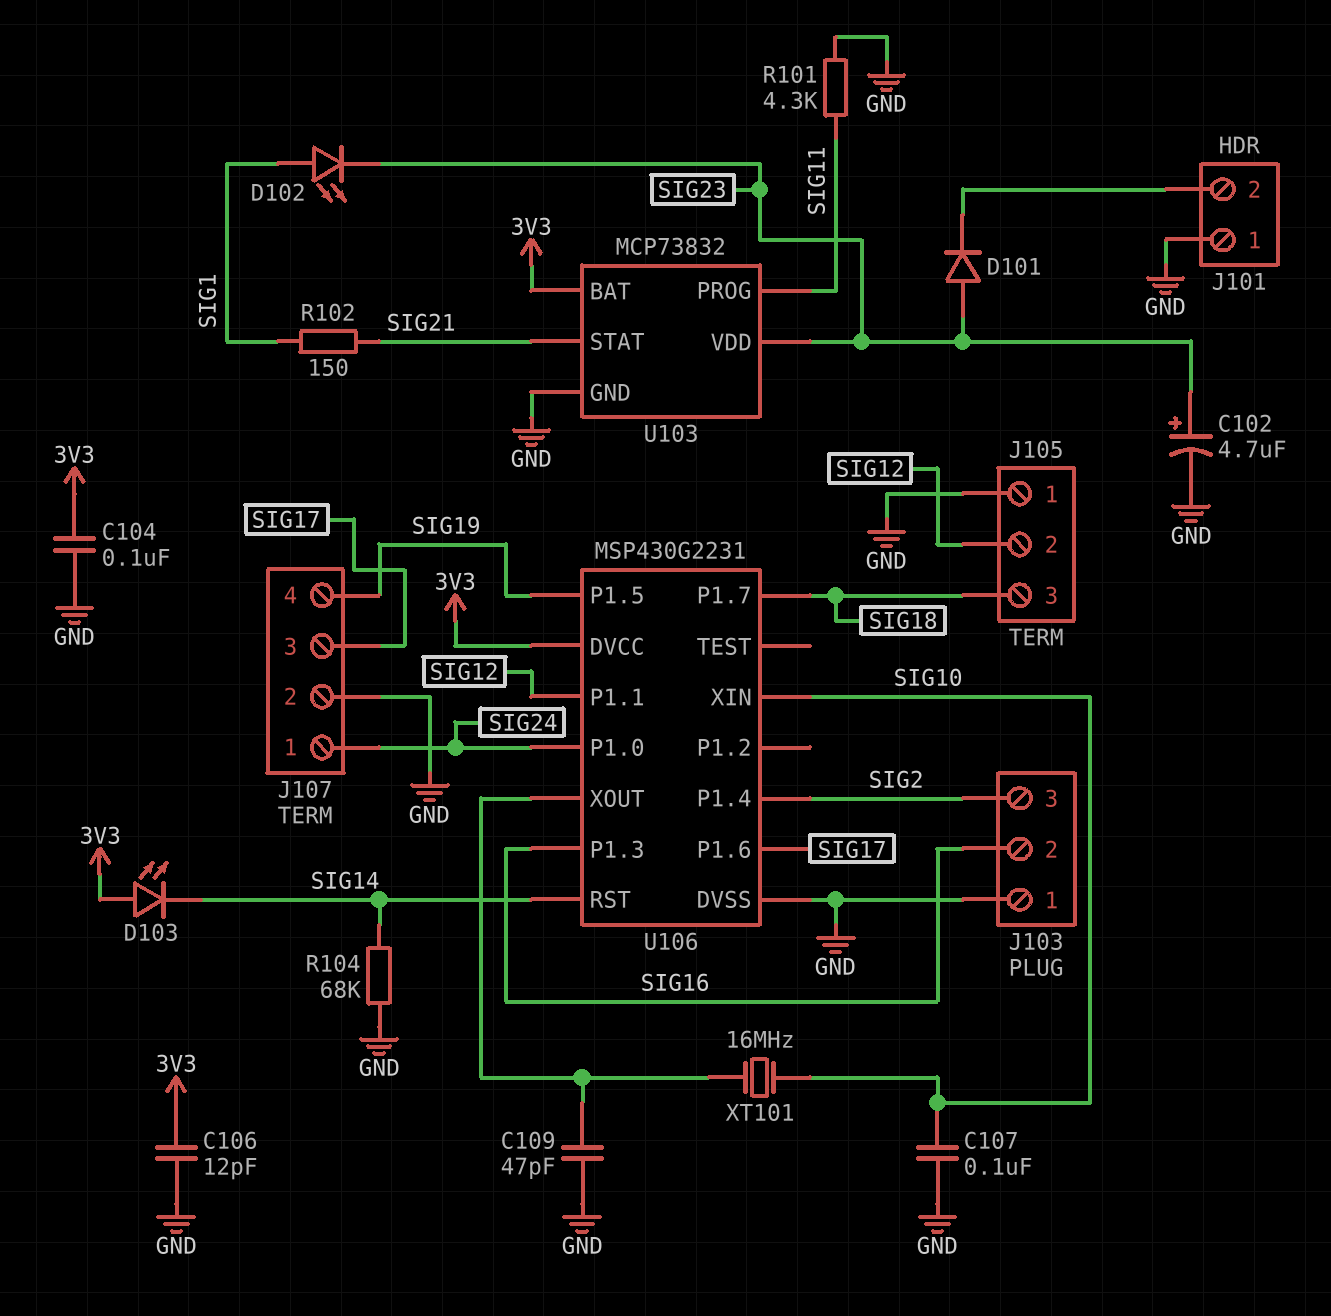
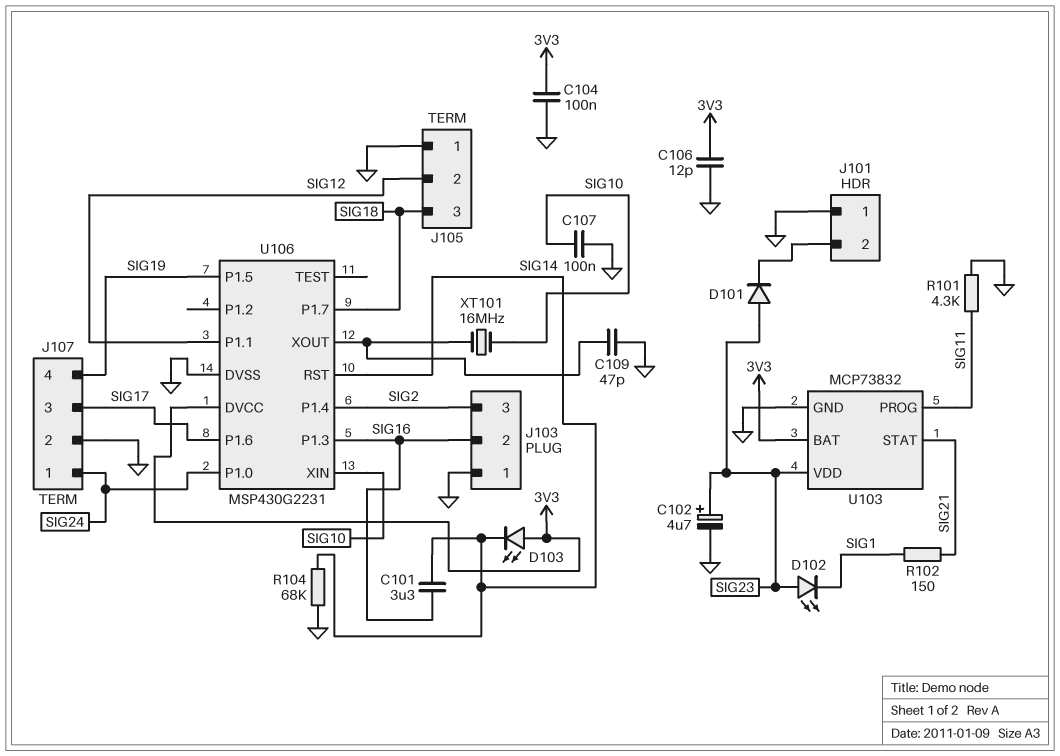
C101: none -> 3.3uF (SIG14, SIG16)
D102: LED (A SIG1, K SIG23) -> LED (A SIG23, K SIG1)

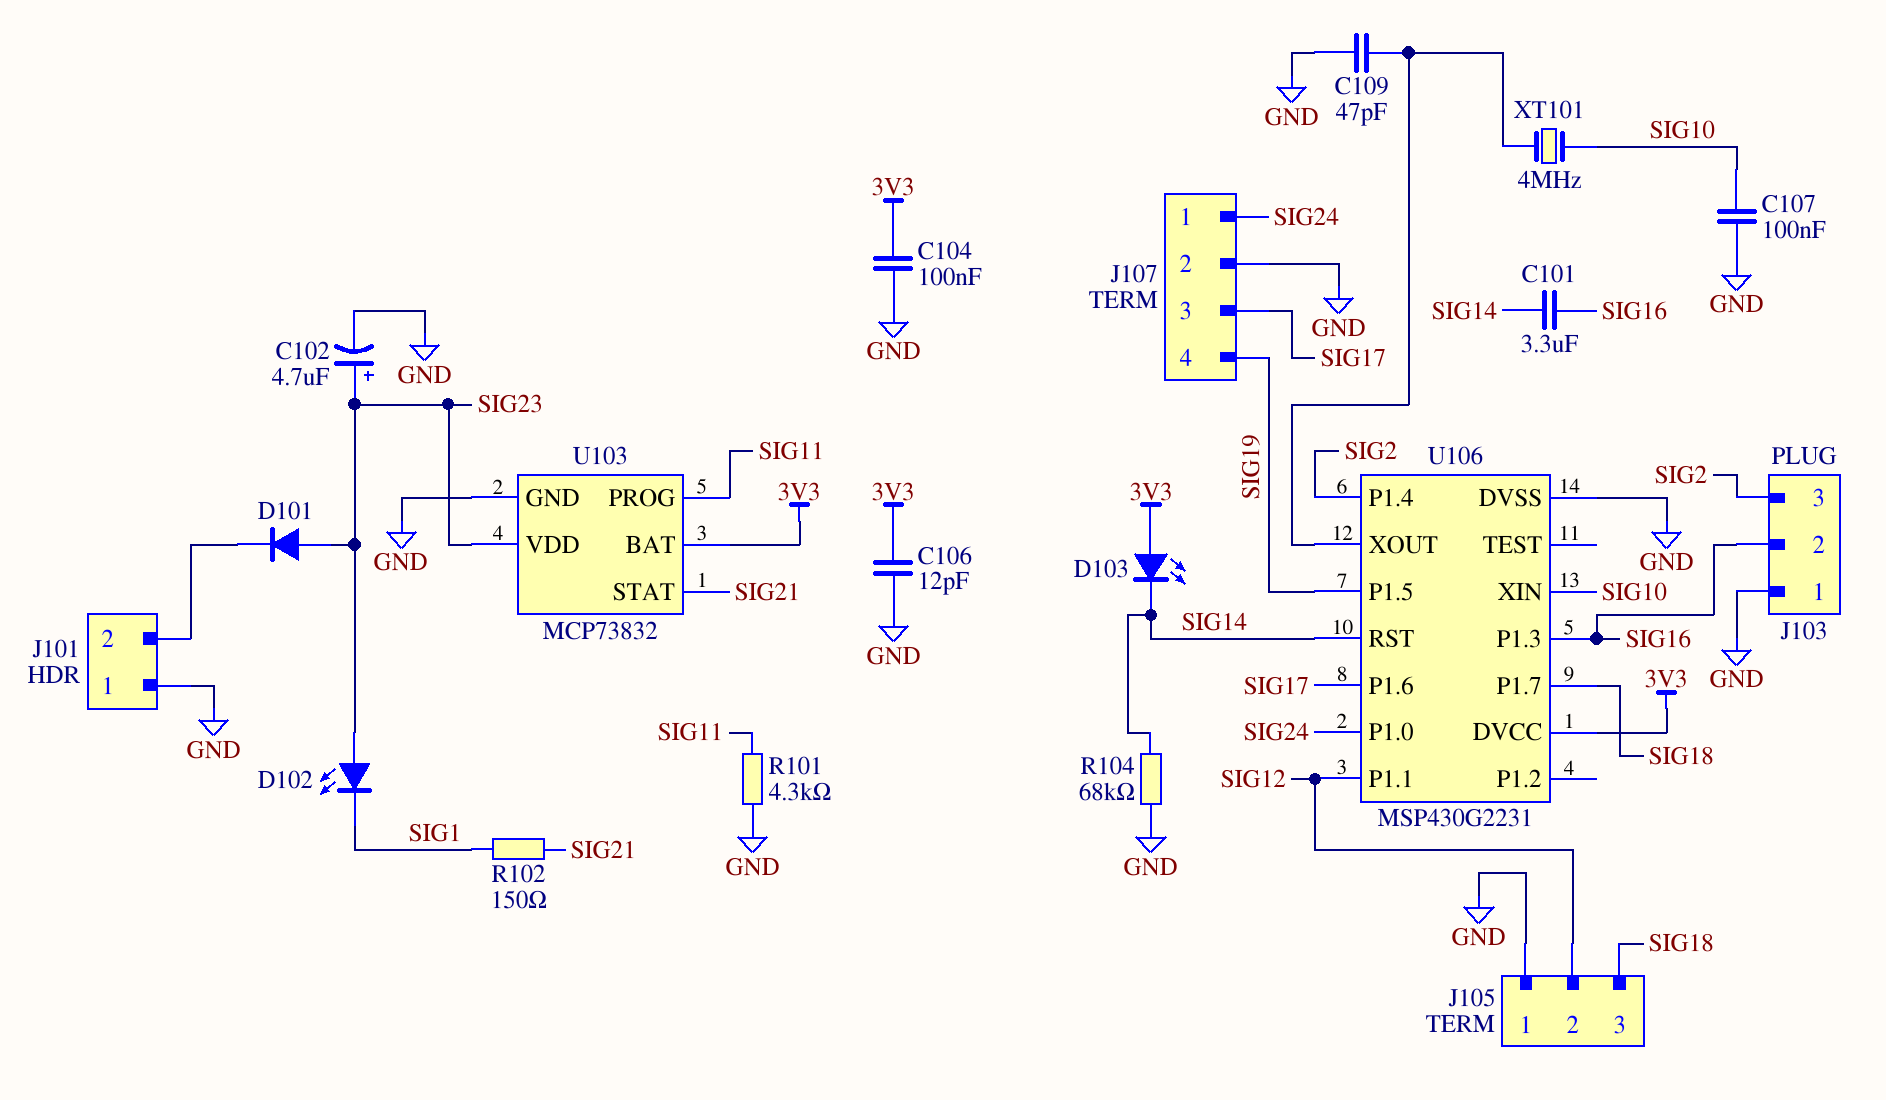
XT101: 16MHz (SIG10, U106/XOUT) -> 4MHz (SIG10, U106/XOUT)

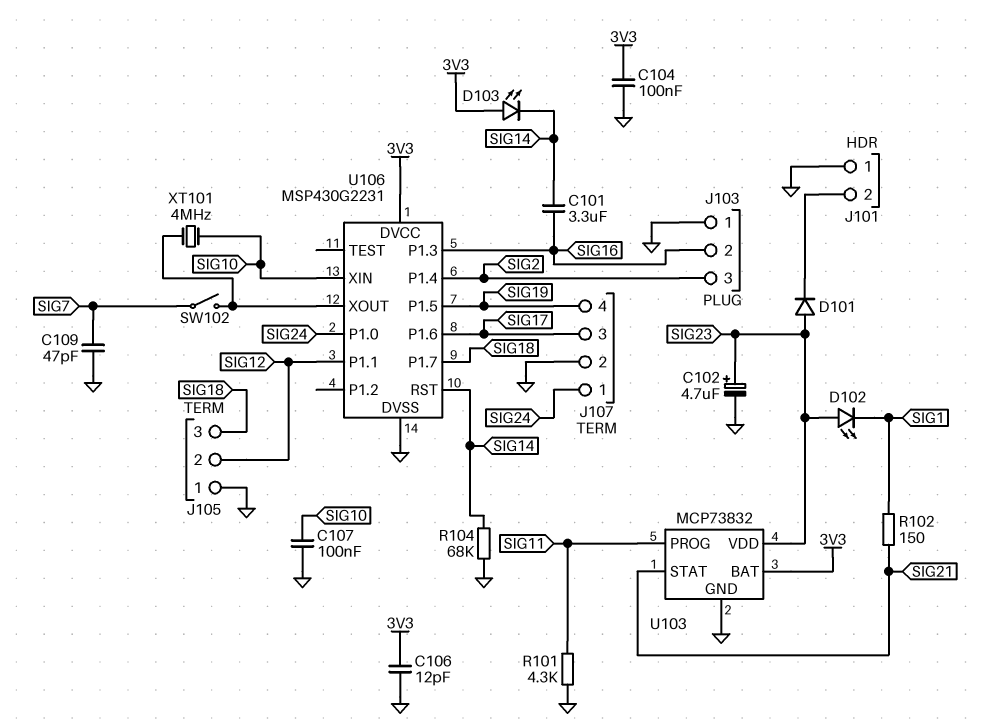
C109: 47pF (GND, U106/XOUT) -> 47pF (GND, SIG7)
SW102: none -> switch (SIG7, U106/XOUT)

